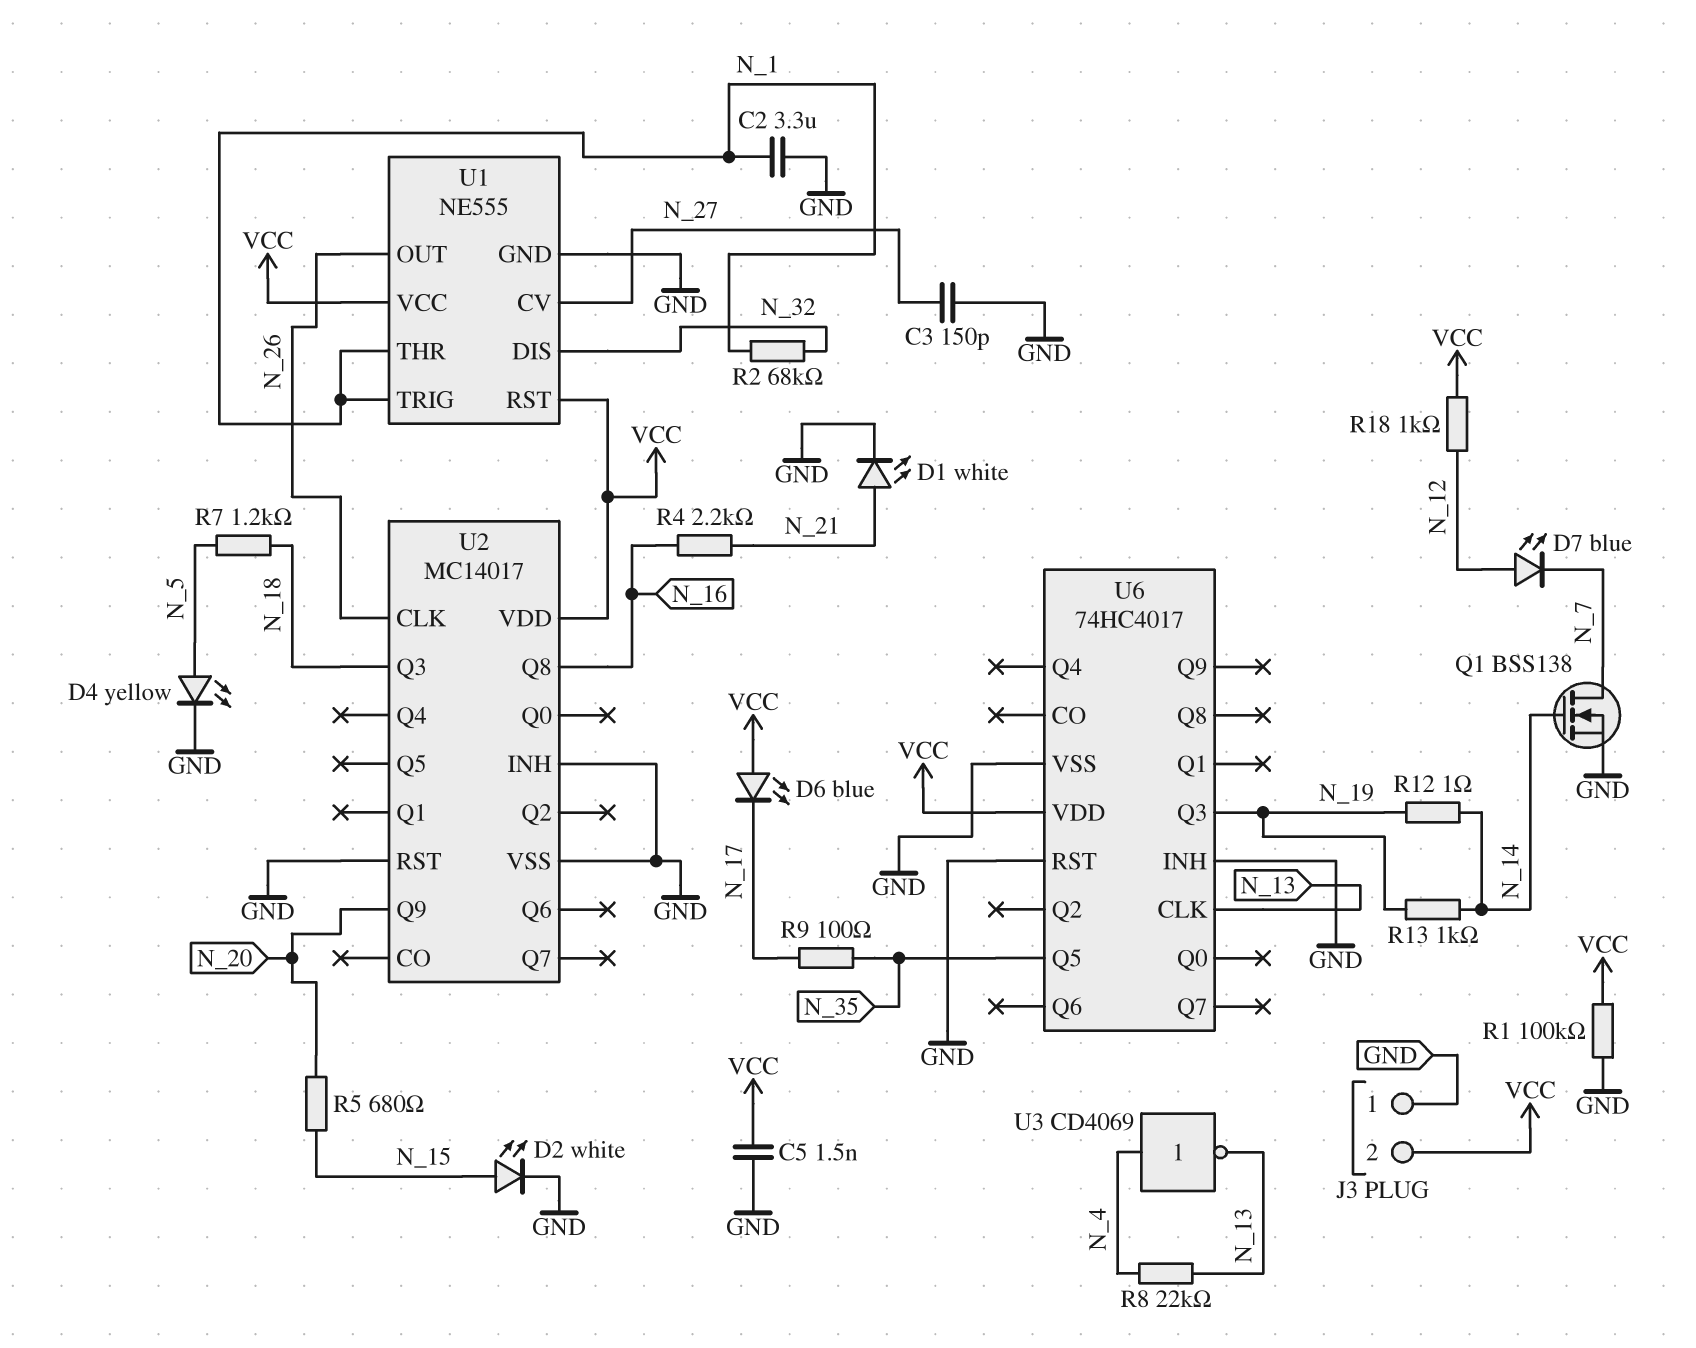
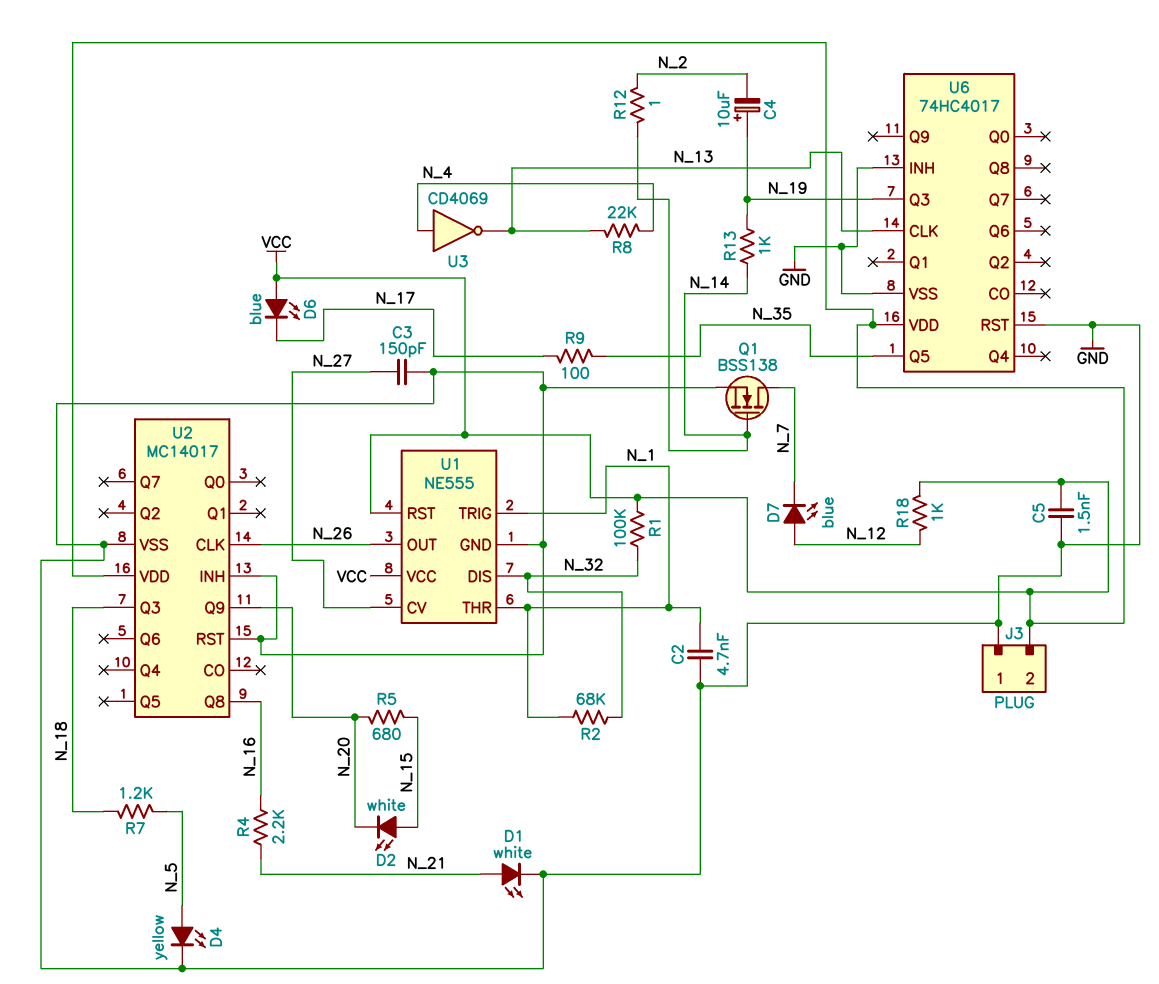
C2: 3.3uF (GND, N_1) -> 4.7nF (GND, N_1)
C4: none -> 10uF (plus N_19, minus N_2)
D2: LED white (A N_15, K GND) -> LED white (A N_15, K N_20)
R1: 100k (GND, VCC) -> 100k (N_32, VCC)
R12: 1 (N_14, N_19) -> 1 (N_2, N_14)

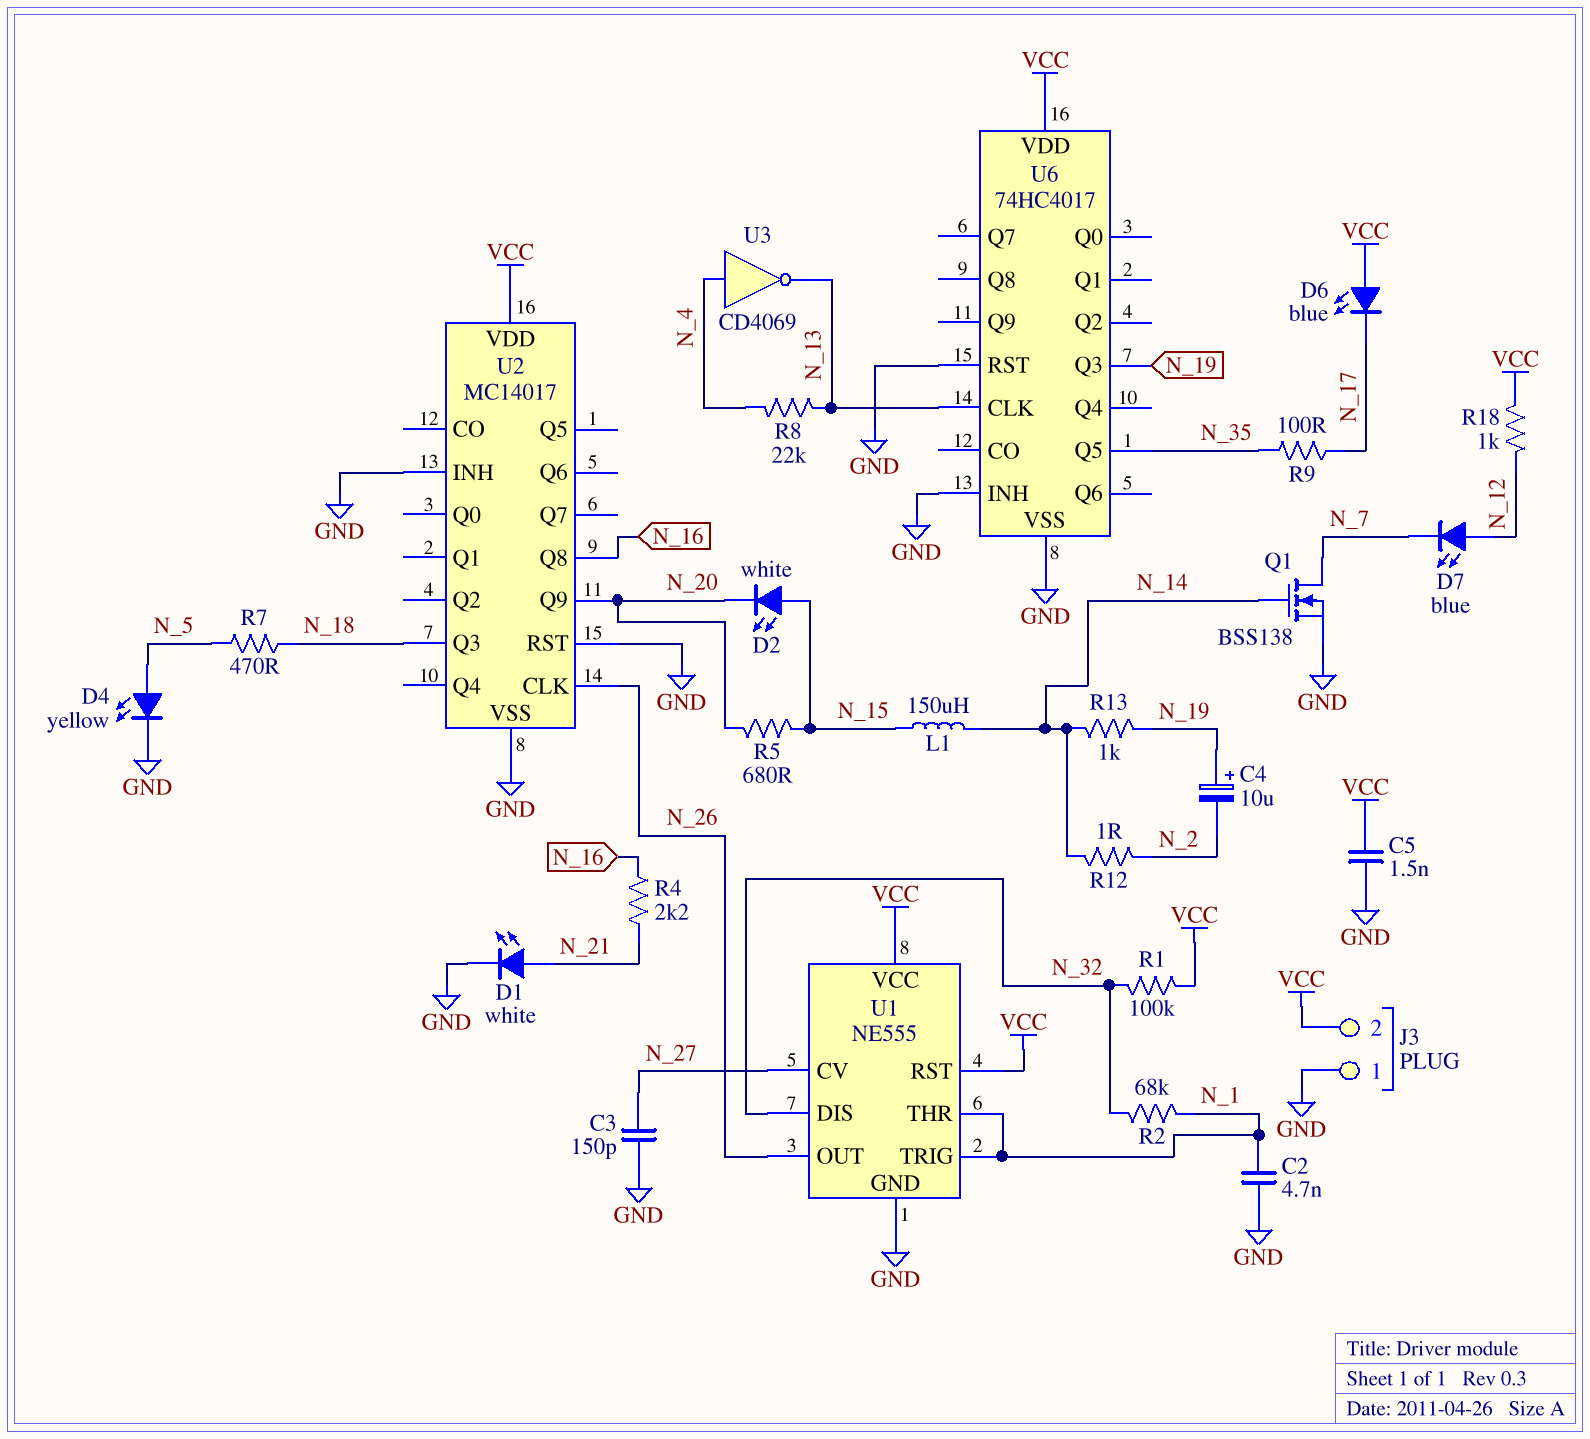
L1: none -> 150uH (N_14, N_15)
R7: 1.2k (N_5, N_18) -> 470 (N_5, N_18)

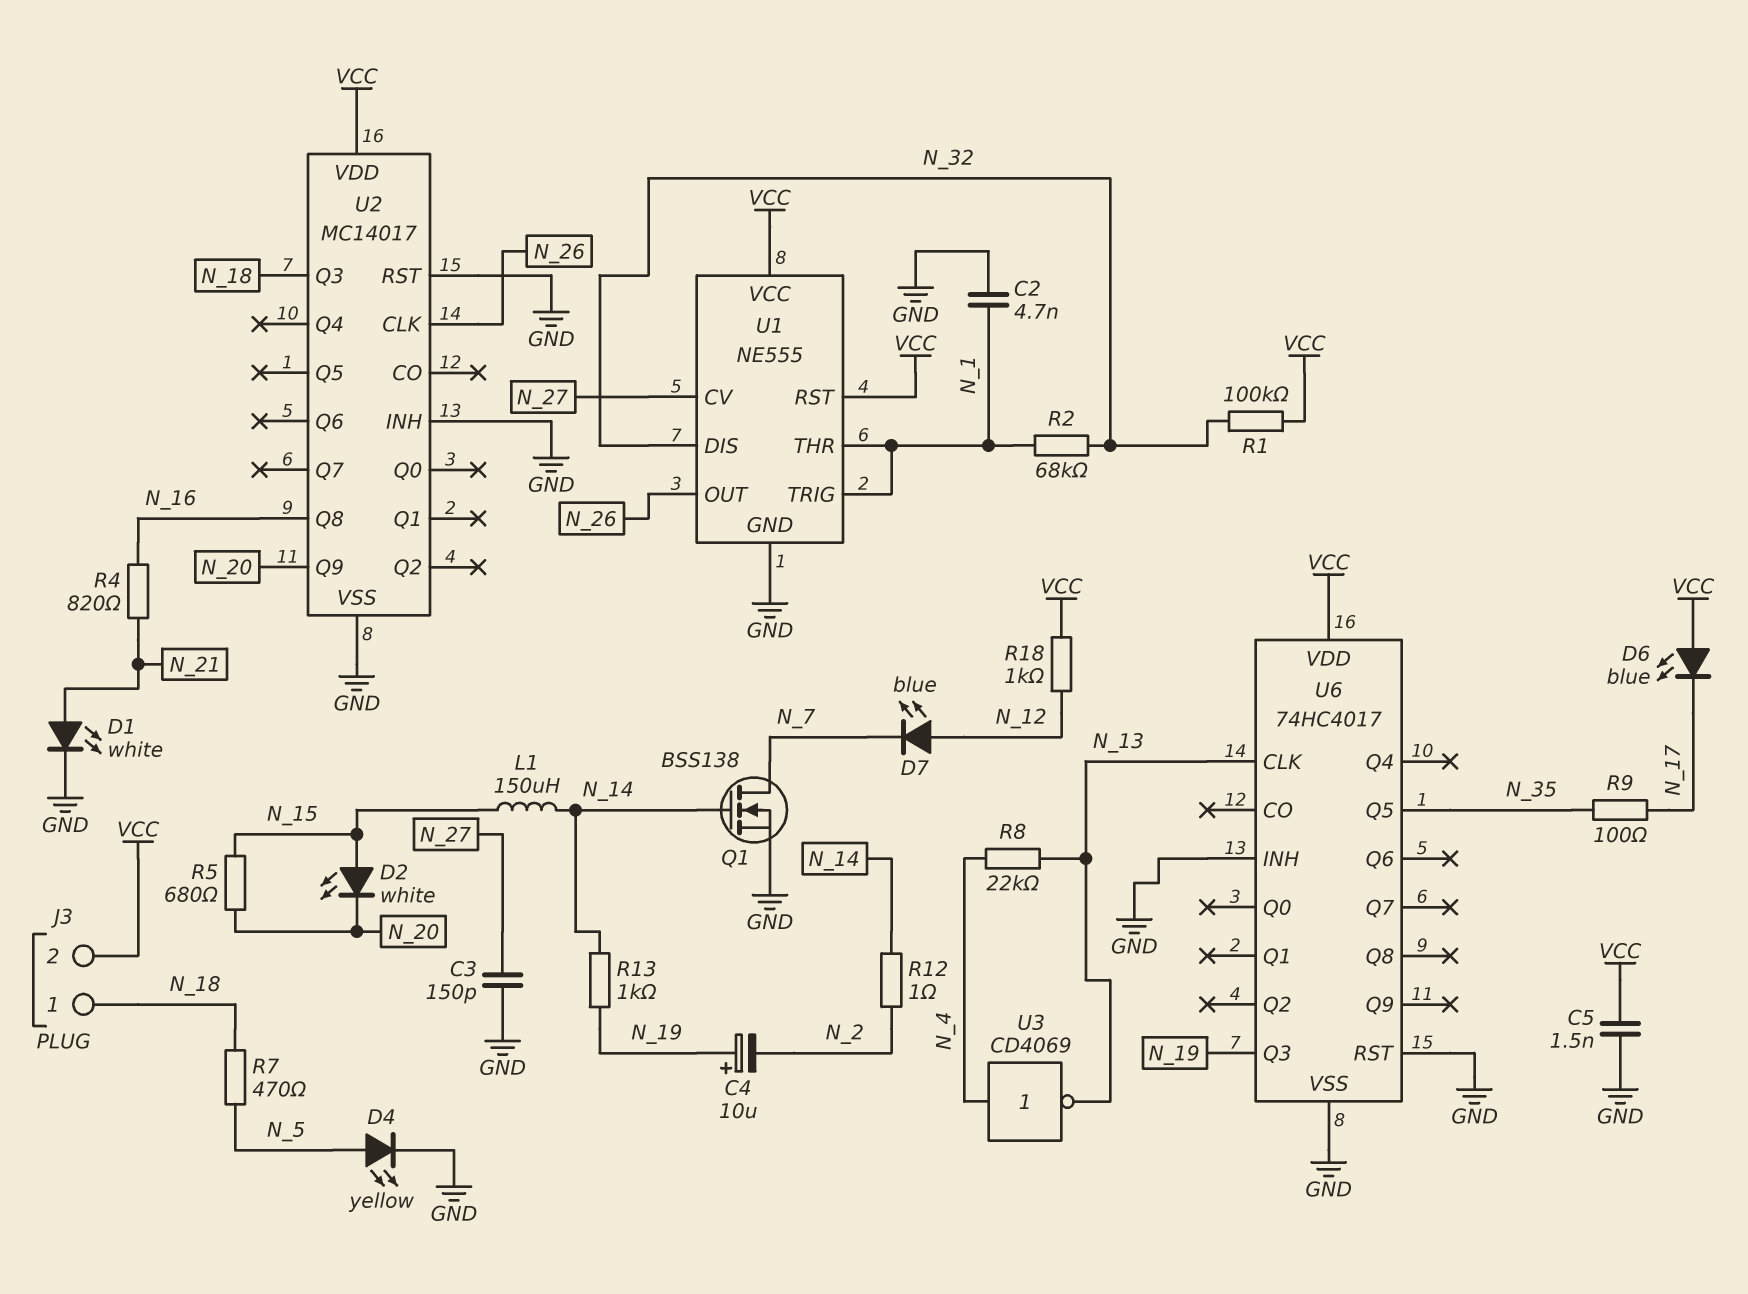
J3 pin 1: GND -> N_18
R4: 2.2k (N_16, N_21) -> 820 (N_16, N_21)

